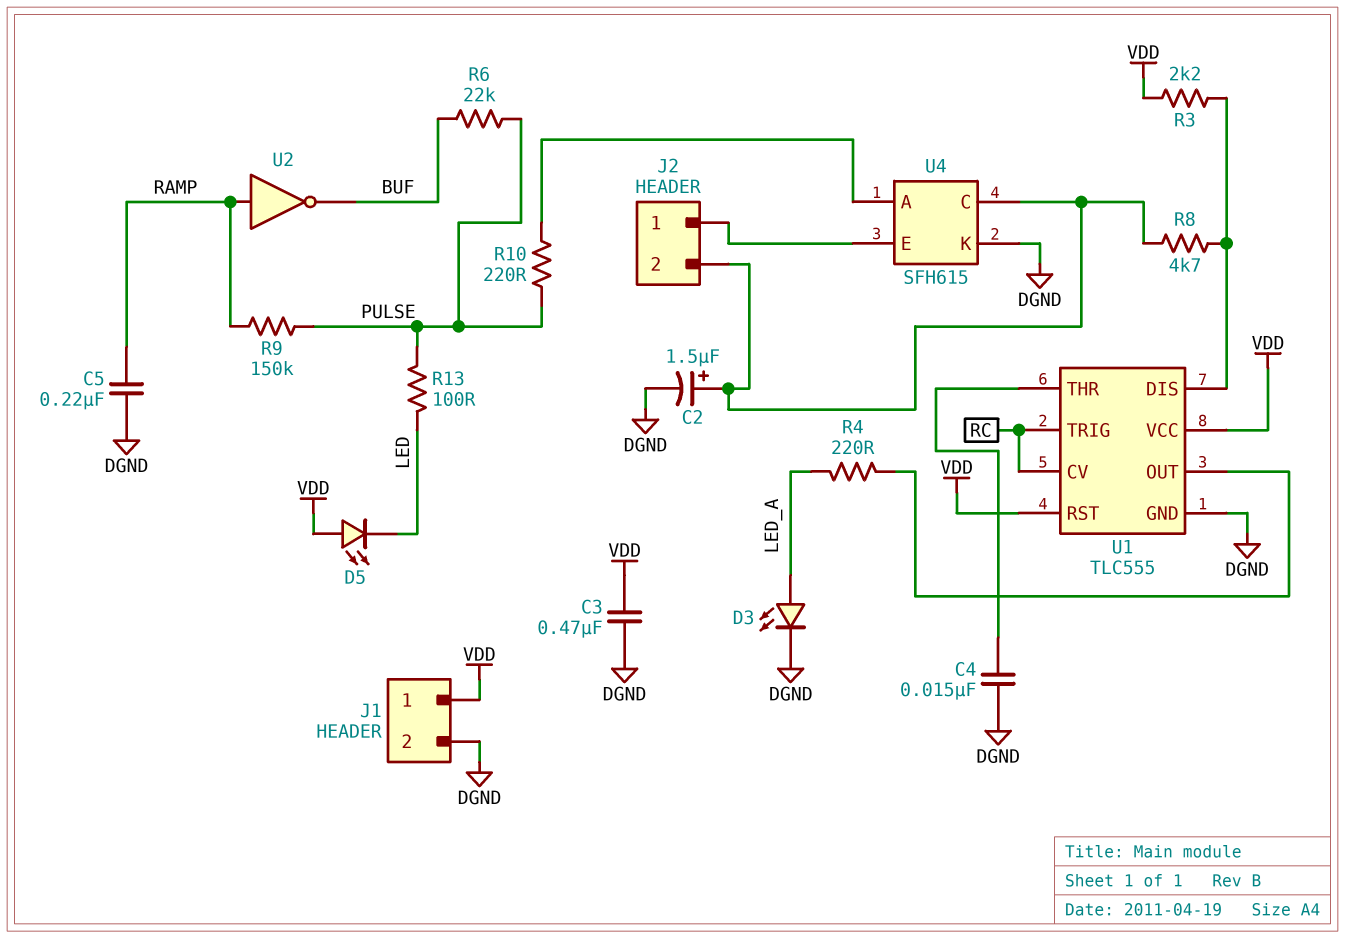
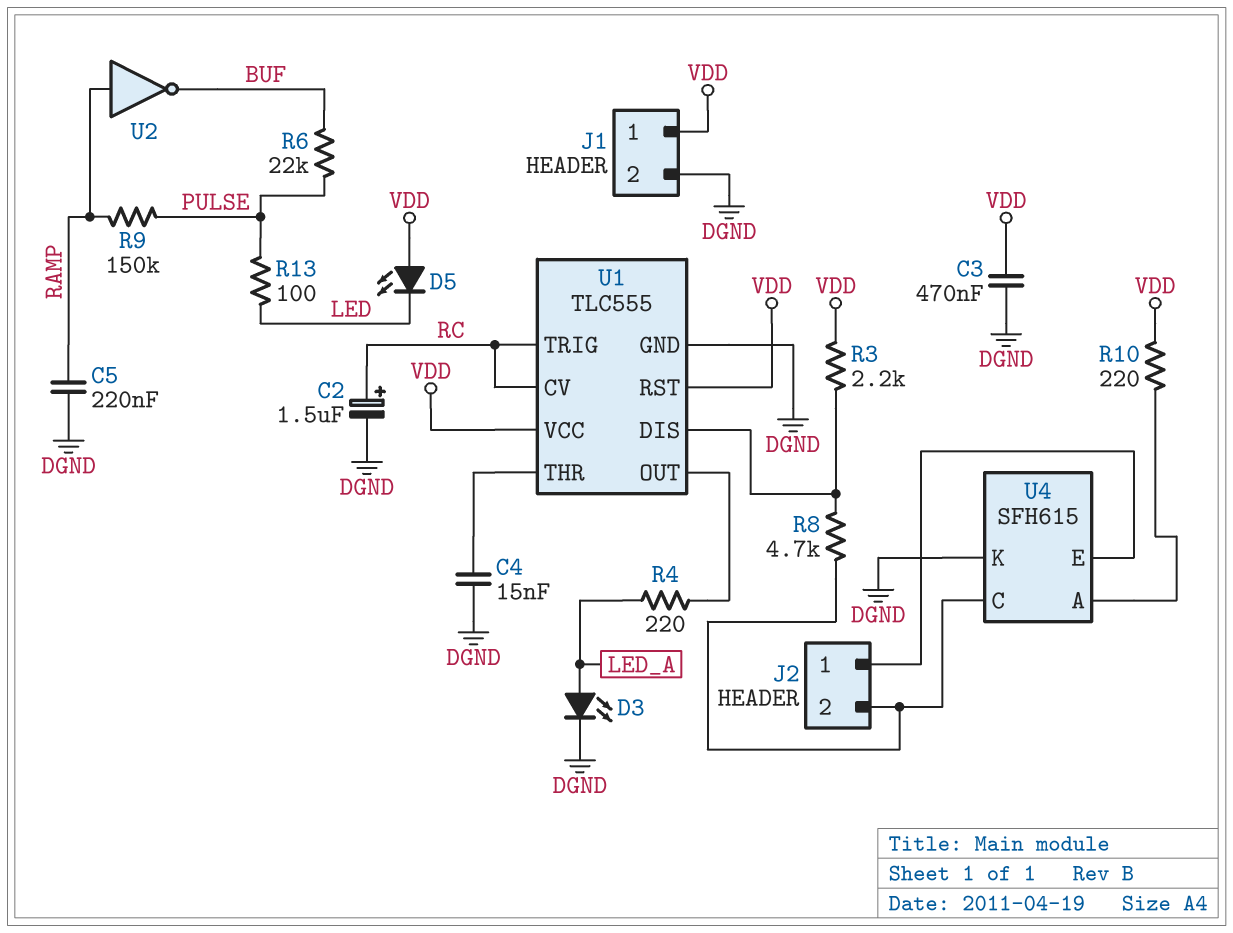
C2: 1.5uF (plus J2/2, minus DGND) -> 1.5uF (plus RC, minus DGND)
R10: 220 (PULSE, U4/A) -> 220 (U4/A, VDD)

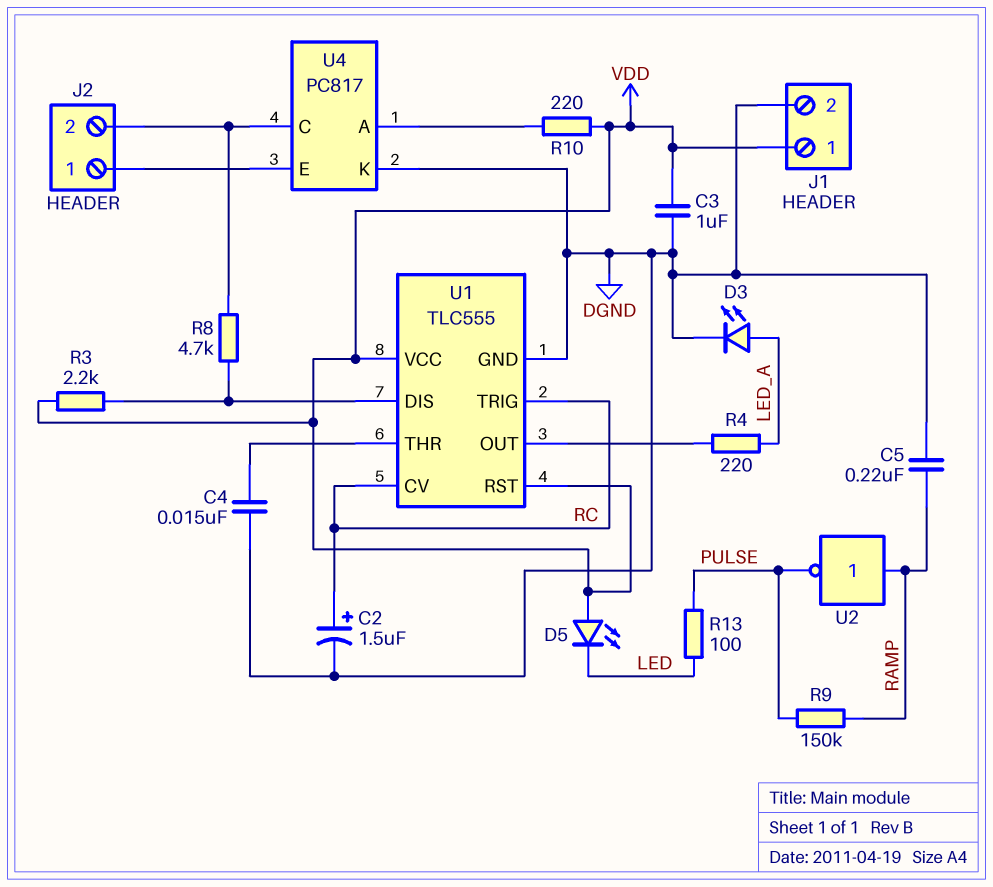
C3: 470nF (DGND, VDD) -> 1uF (DGND, VDD)
R6: 22k (BUF, PULSE) -> none
U2: NOT (in RAMP, out BUF) -> NOT (in RAMP, out PULSE)
U4: SFH615 -> PC817

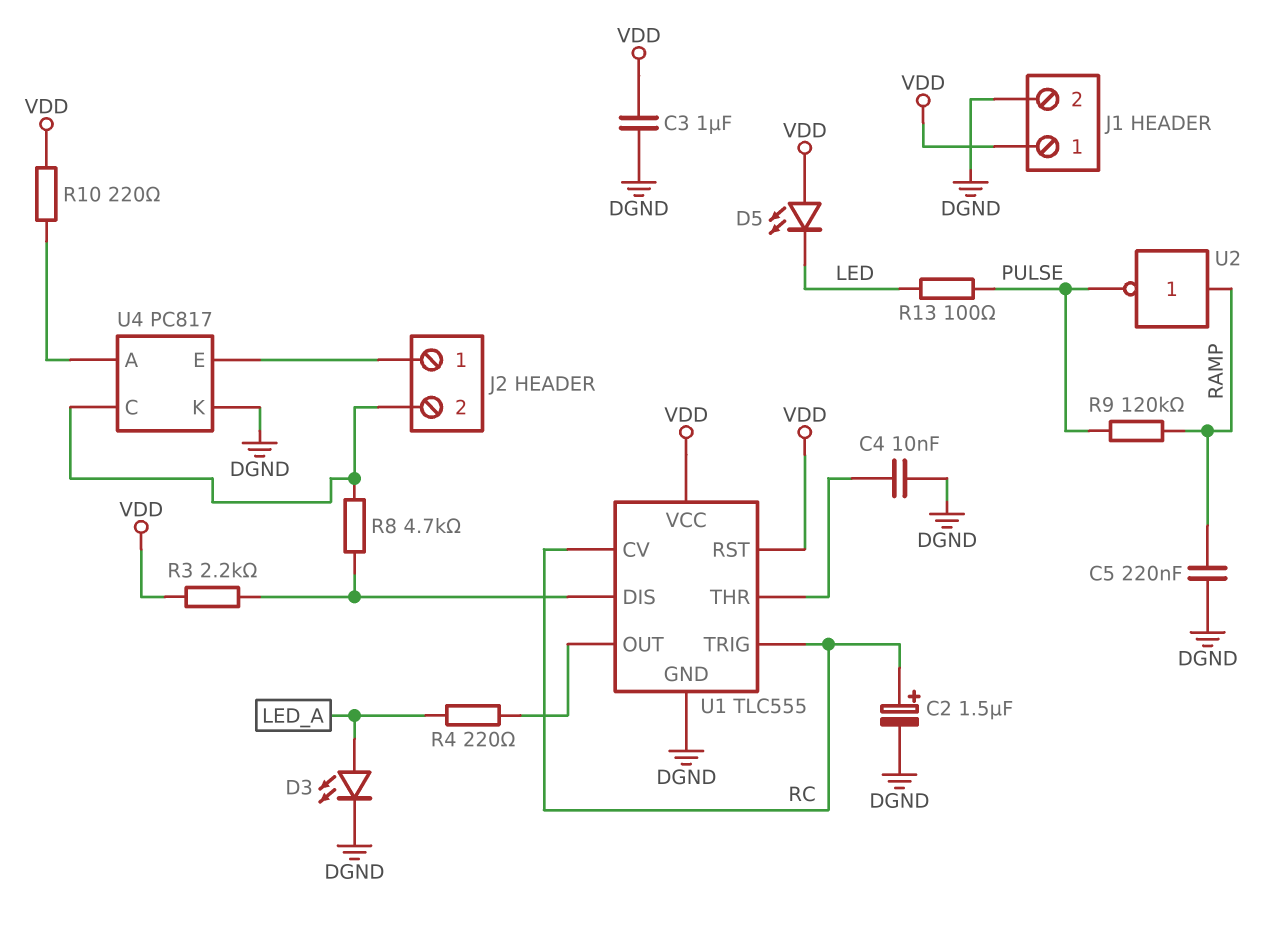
C4: 15nF (DGND, U1/THR) -> 10nF (DGND, U1/THR)
R9: 150k (PULSE, RAMP) -> 120k (PULSE, RAMP)

